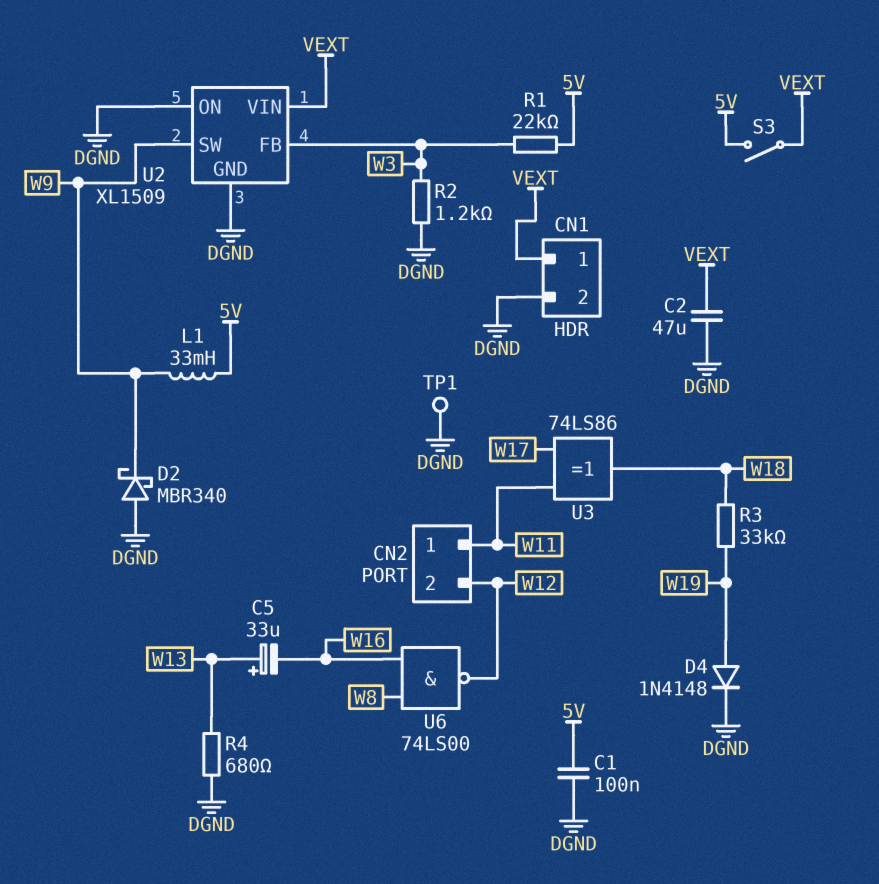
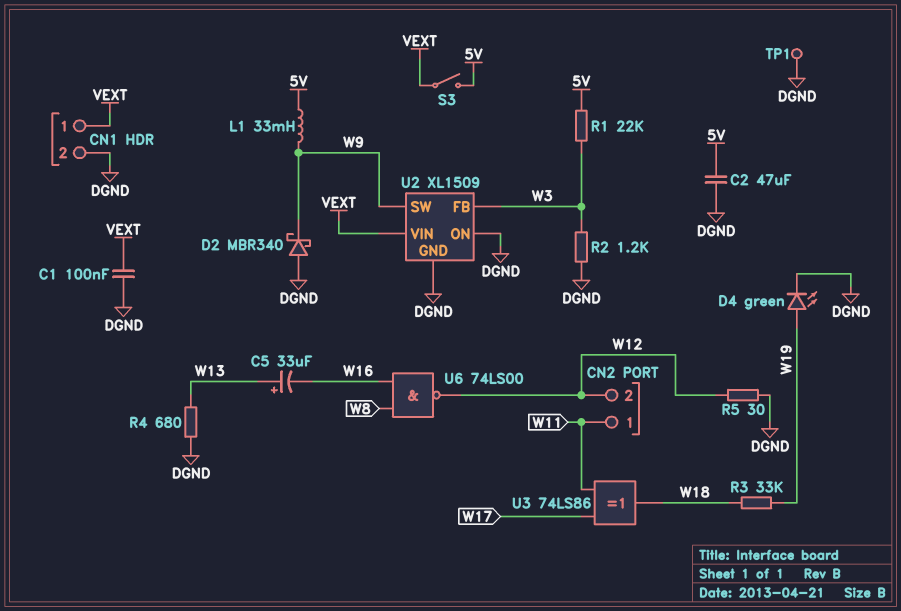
C1: 100nF (5V, DGND) -> 100nF (DGND, VEXT)
C2: 47uF (DGND, VEXT) -> 47uF (5V, DGND)
D4: diode 1N4148 (A W19, K DGND) -> LED green (A W19, K DGND)
R5: none -> 30 (DGND, W12)

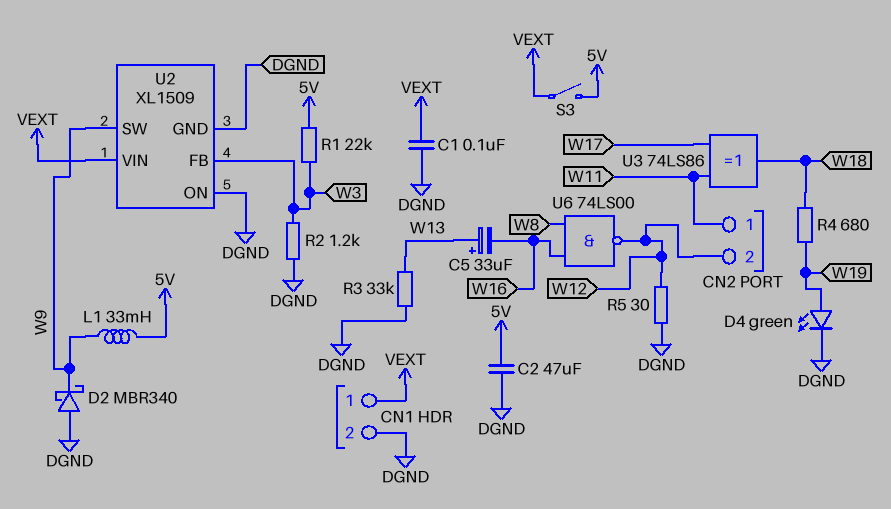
R3: 33k (W18, W19) -> 33k (DGND, W13)
R4: 680 (DGND, W13) -> 680 (W18, W19)
TP1: test point (DGND) -> none

